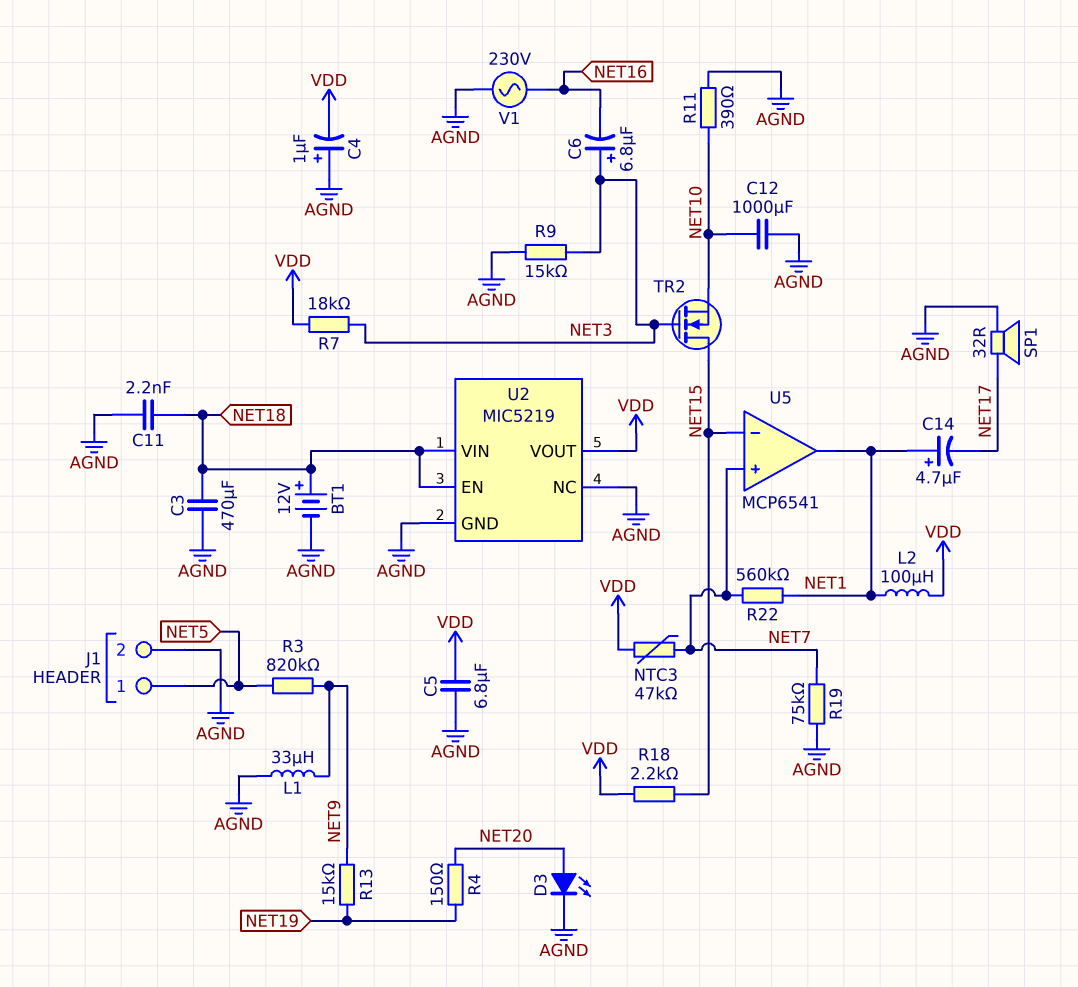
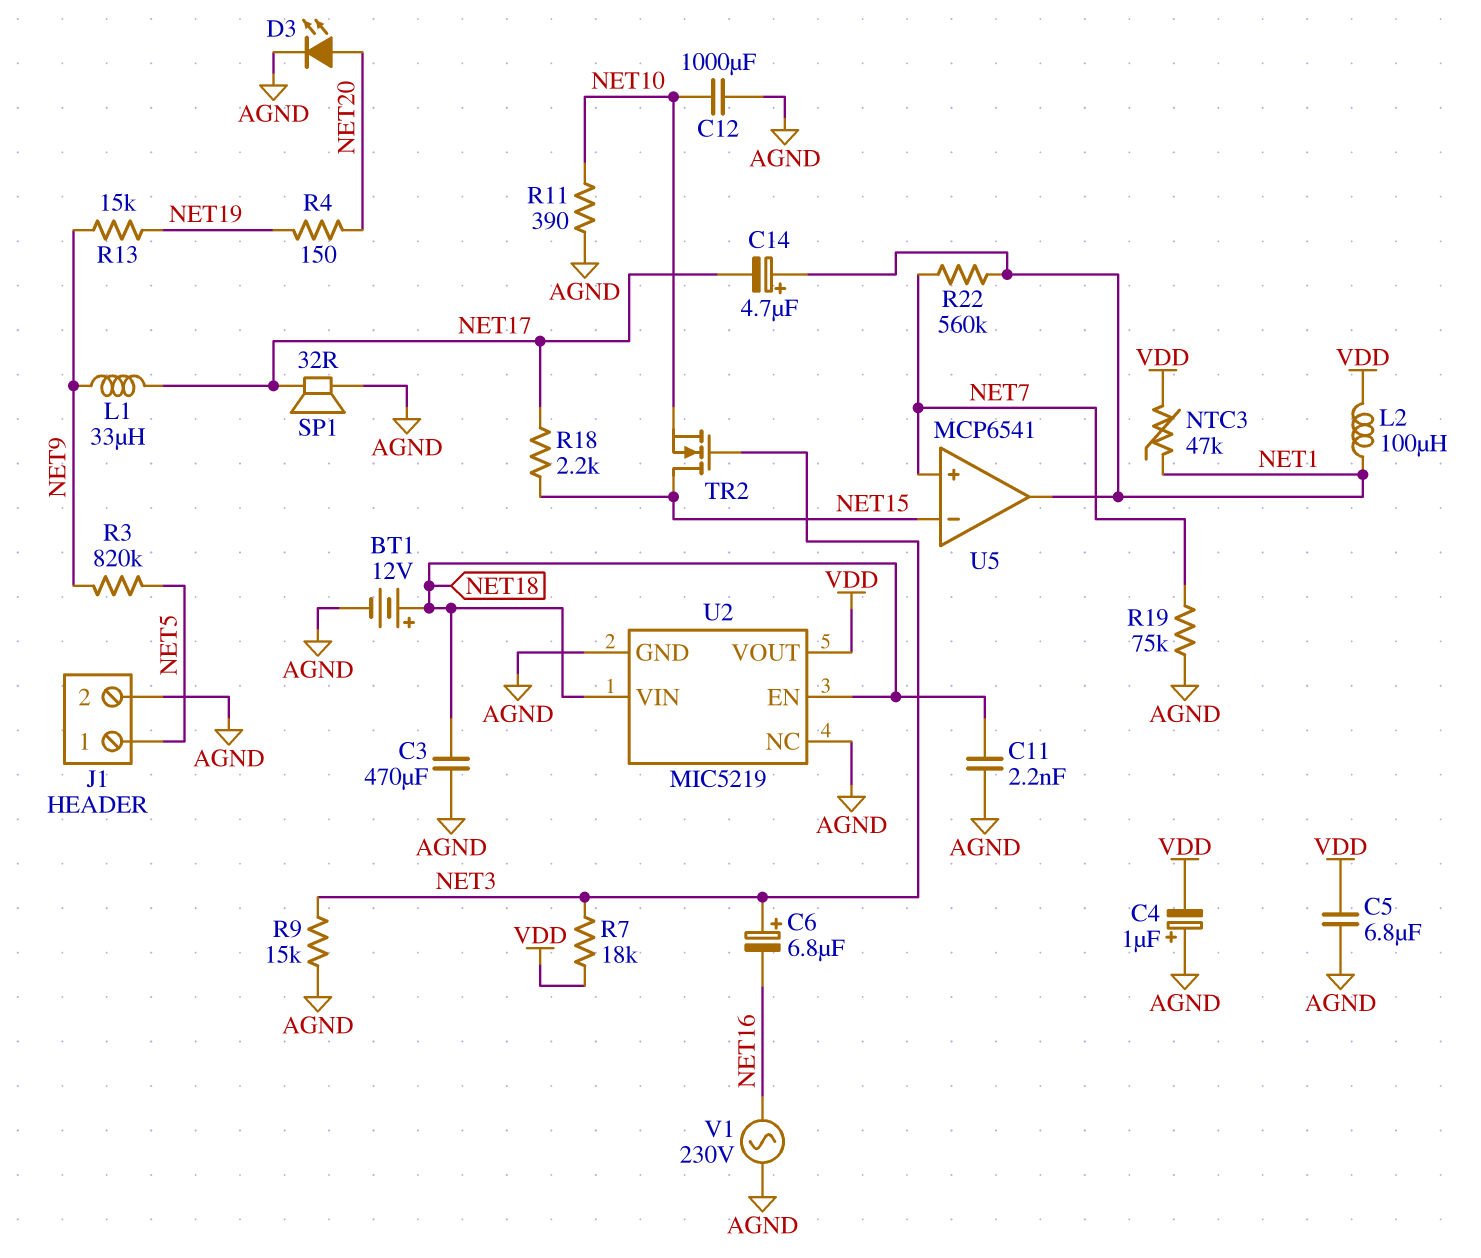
L1: 33uH (AGND, NET9) -> 33uH (NET9, NET17)
NTC3: 47k (NET7, VDD) -> 47k (NET1, VDD)
R18: 2.2k (NET15, VDD) -> 2.2k (NET15, NET17)

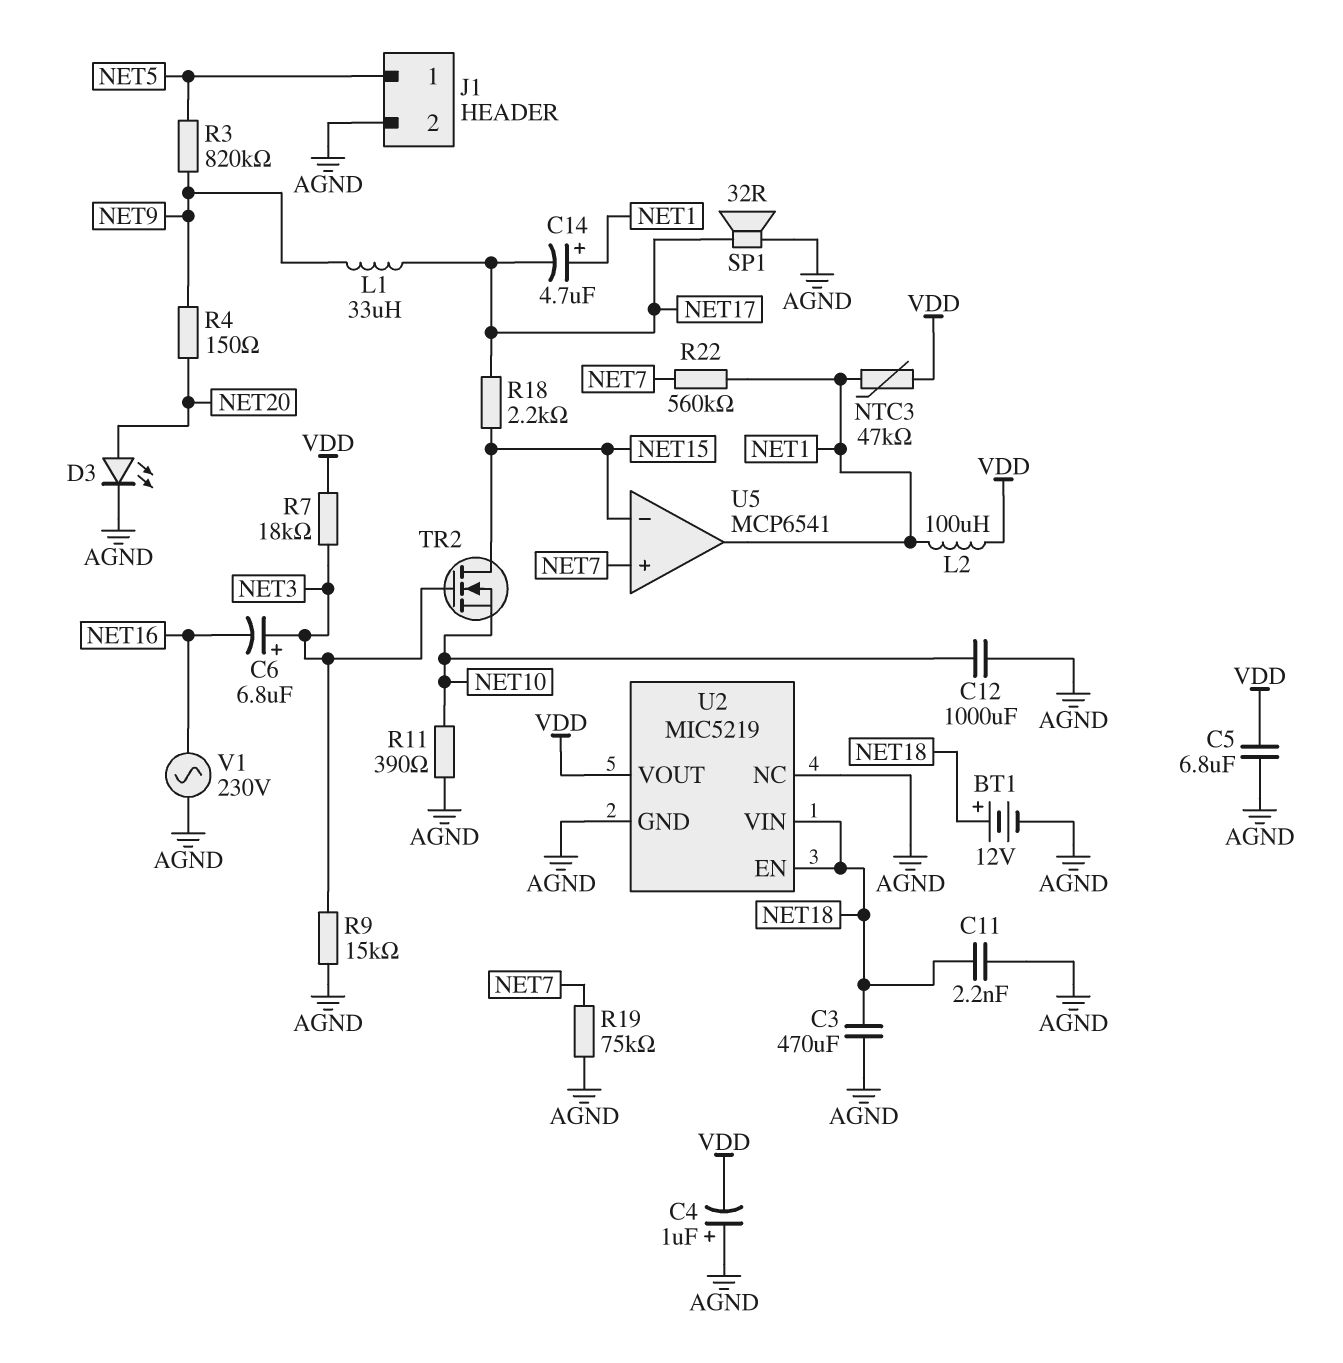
R4: 150 (NET19, NET20) -> 150 (NET9, NET20)
R13: 15k (NET9, NET19) -> none

